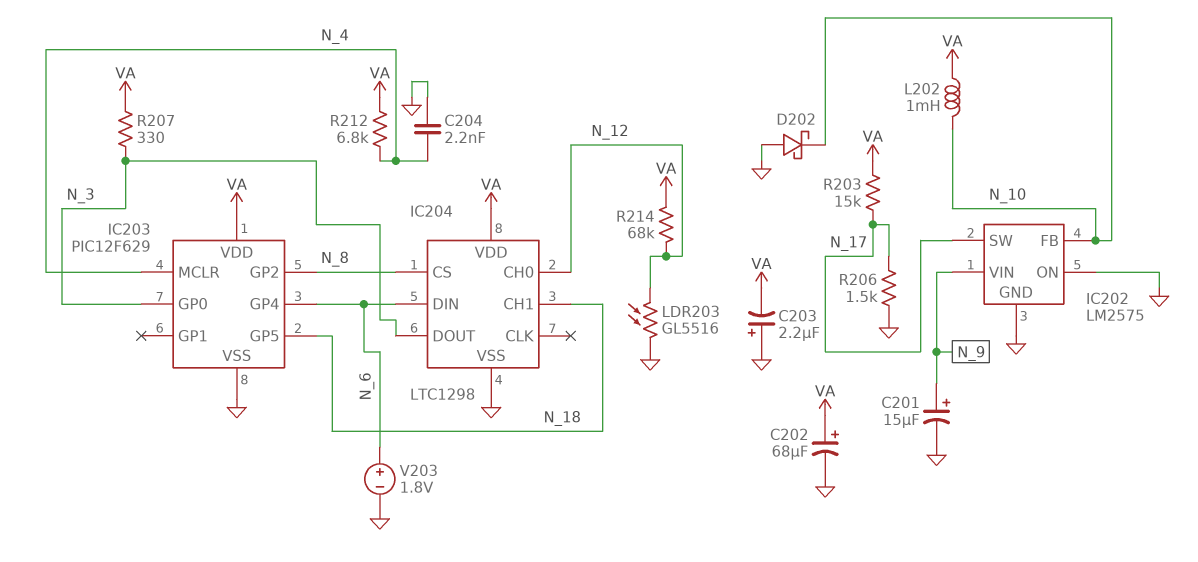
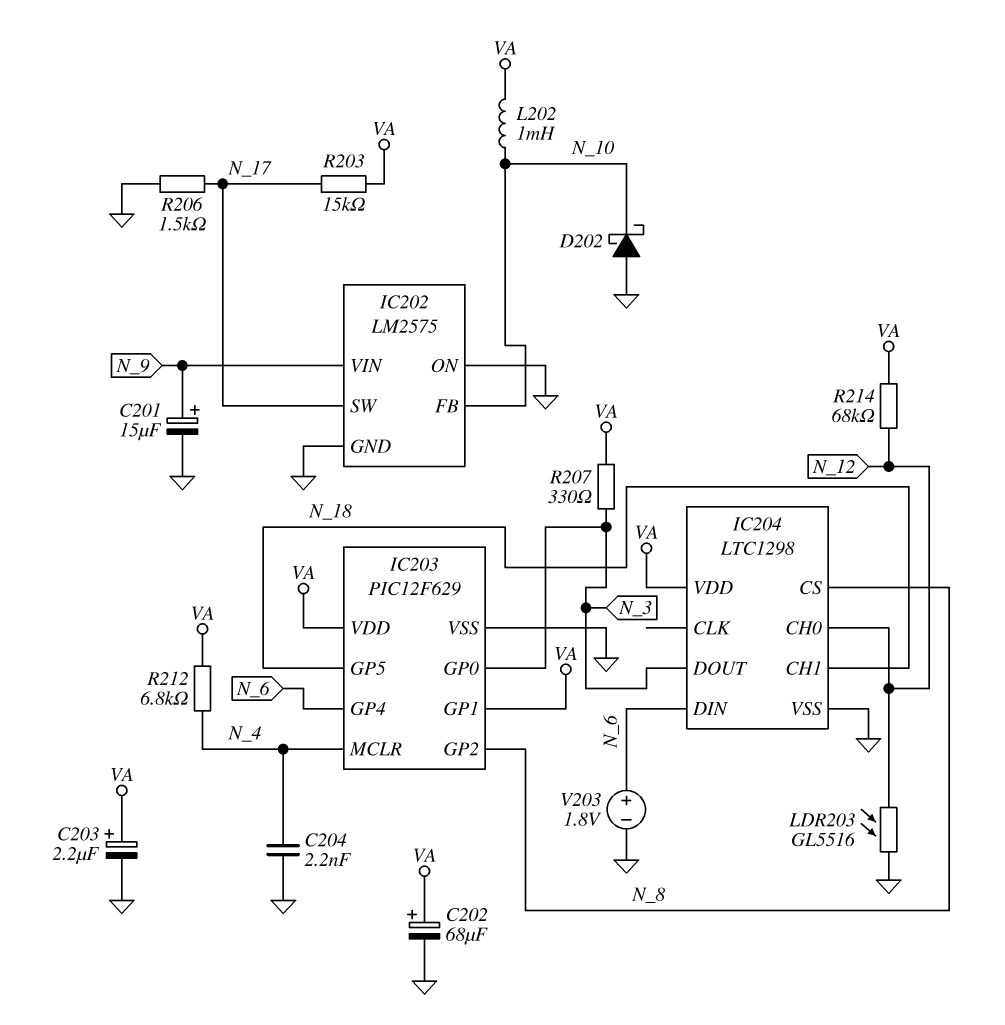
C203: 2.2uF (plus GND, minus VA) -> 2.2uF (plus VA, minus GND)
IC203 pin GP1: none -> VA

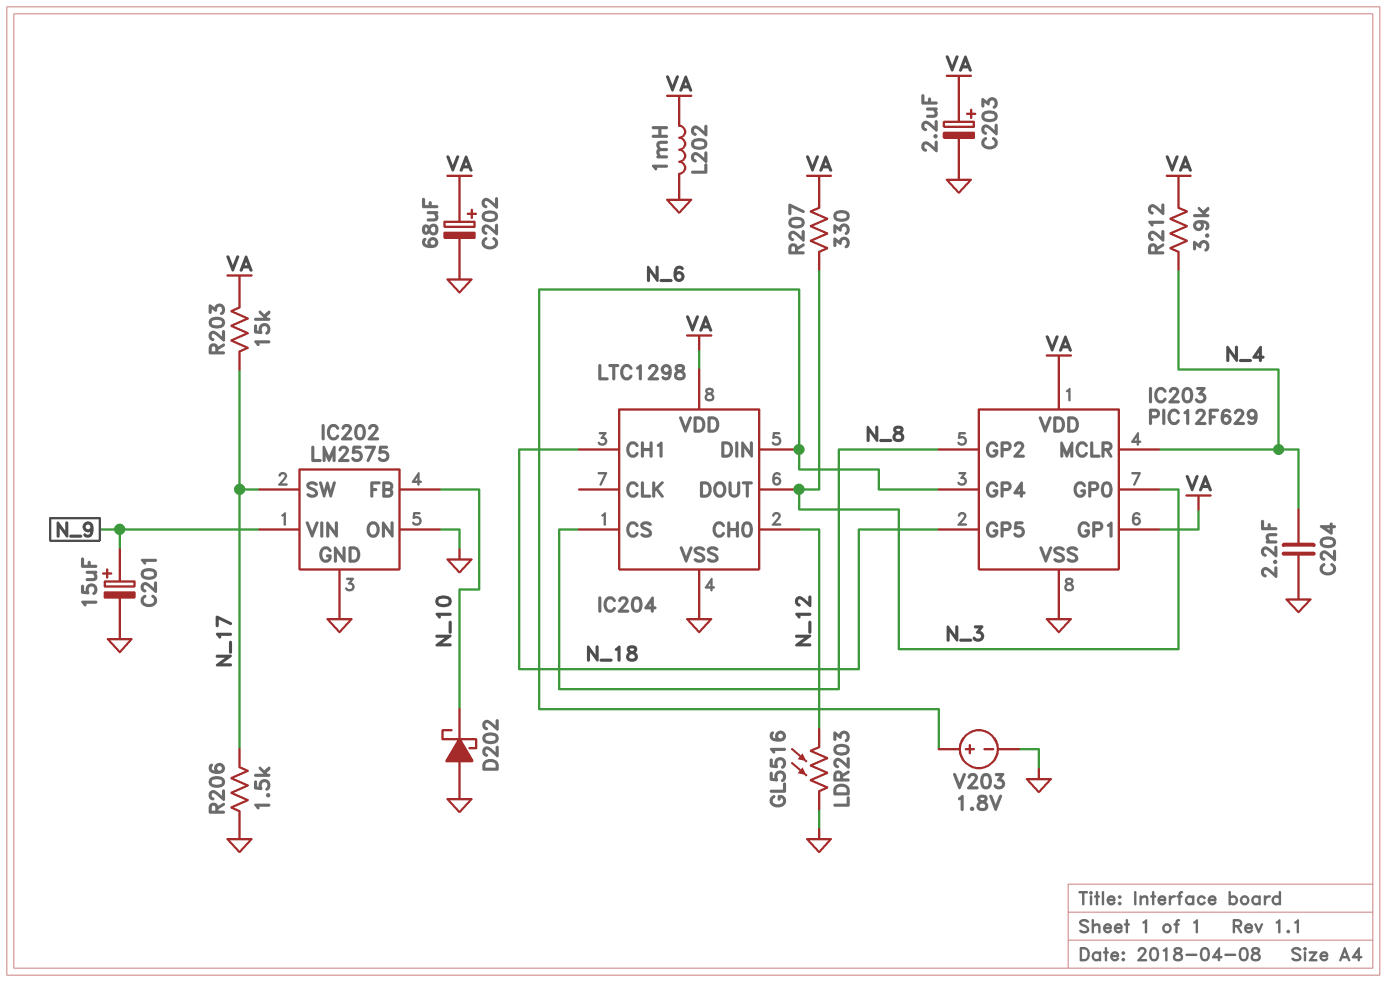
L202: 1mH (N_10, VA) -> 1mH (GND, VA)
R212: 6.8k (N_4, VA) -> 3.9k (N_4, VA)
R214: 68k (N_12, VA) -> none

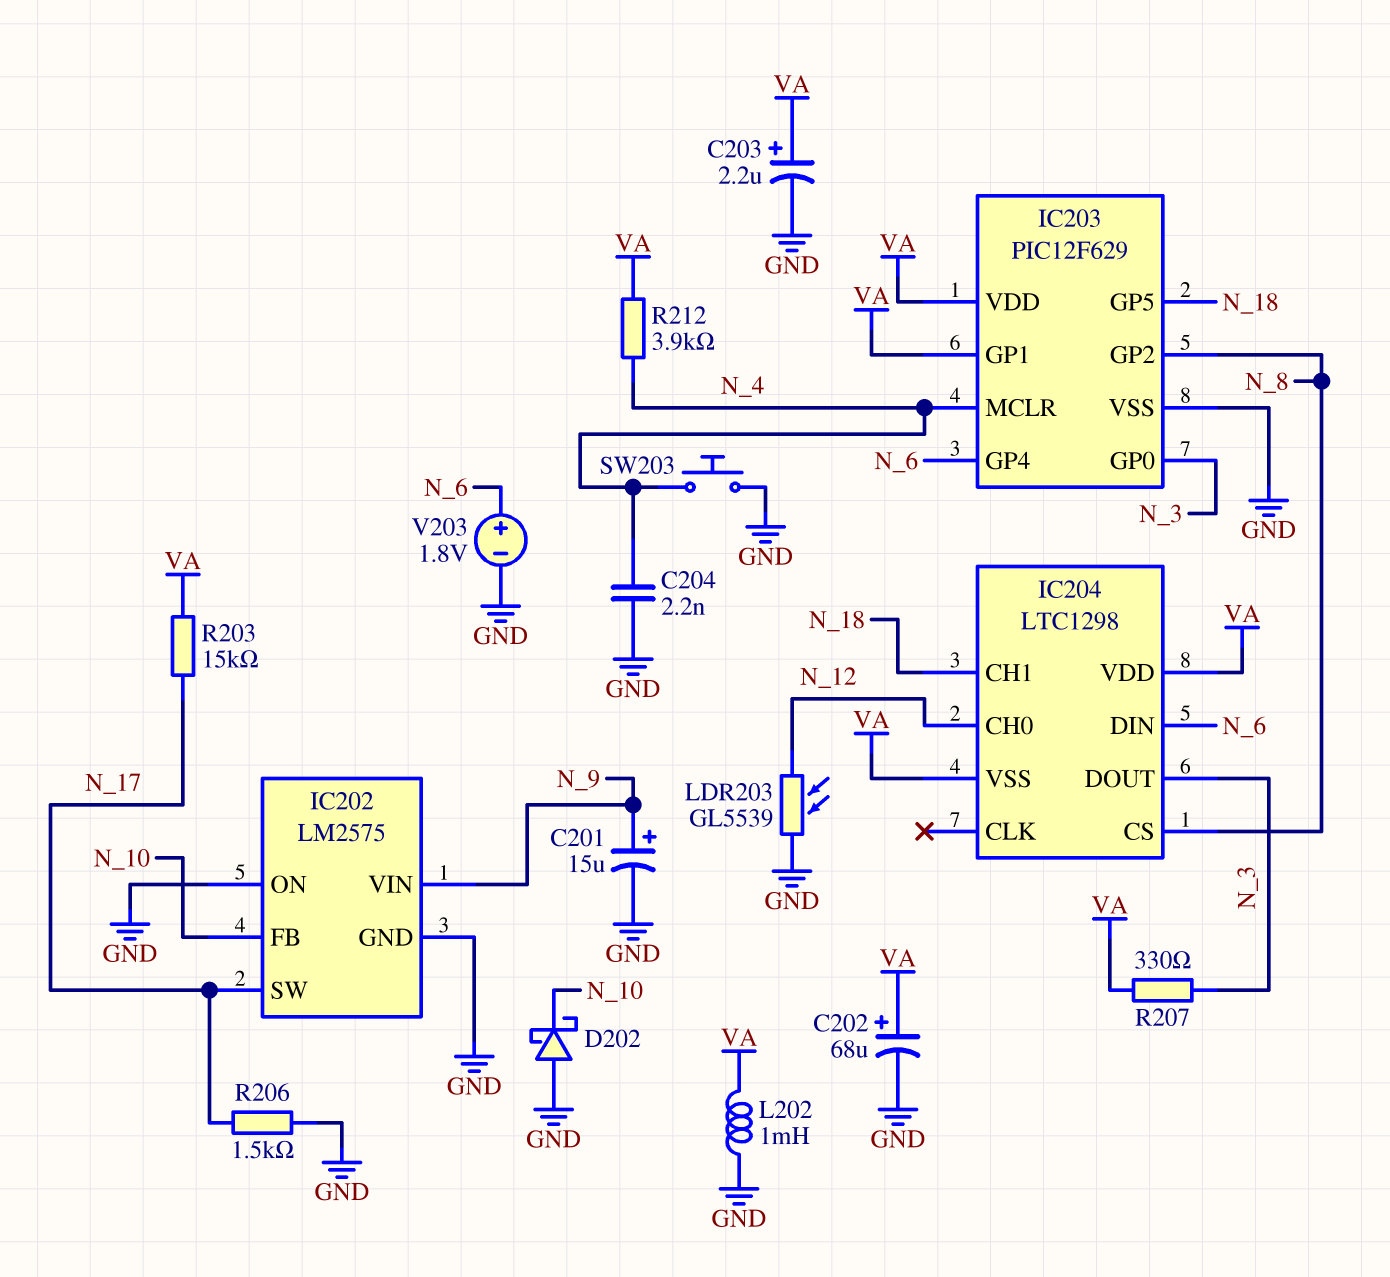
IC204 pin VSS: GND -> VA
LDR203: GL5516 (GND, N_12) -> GL5539 (GND, N_12)
SW203: none -> button (GND, N_4)

